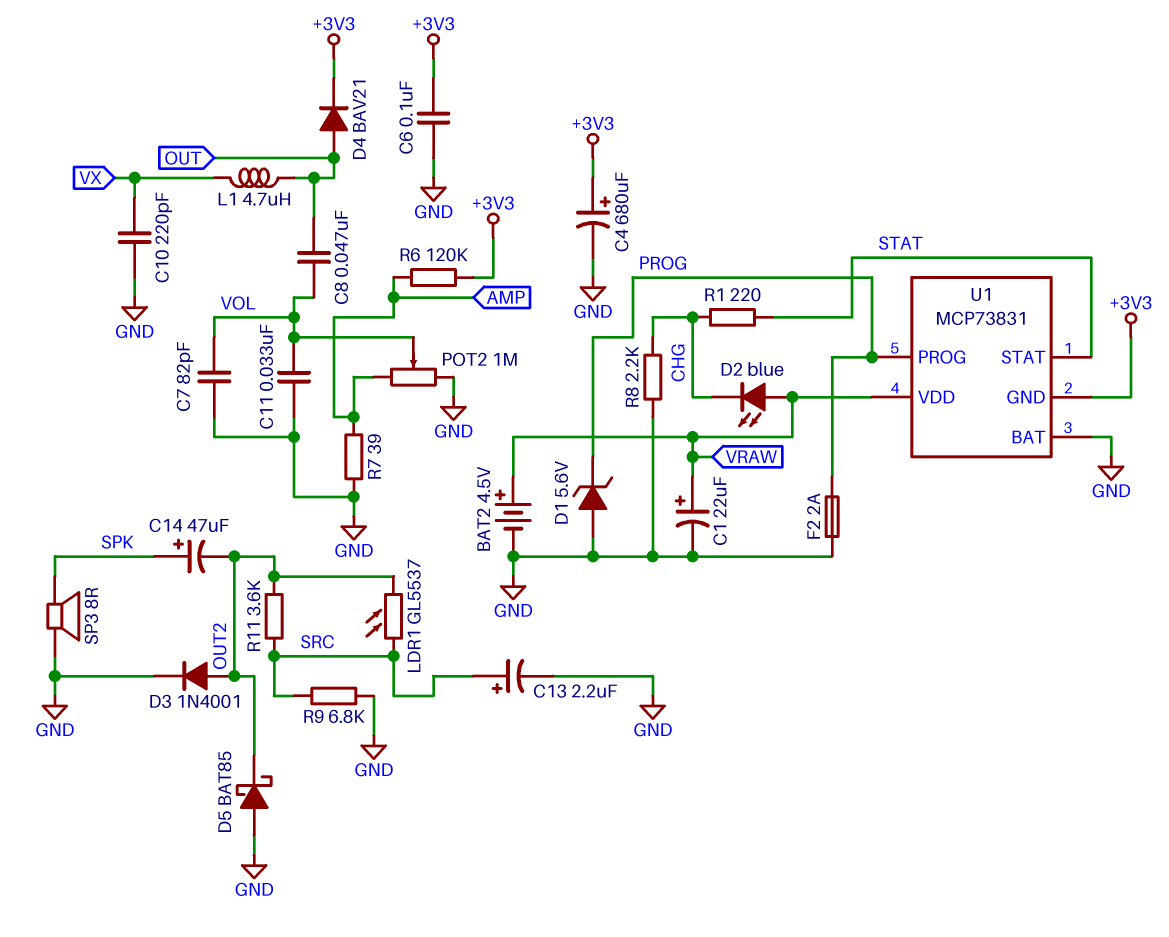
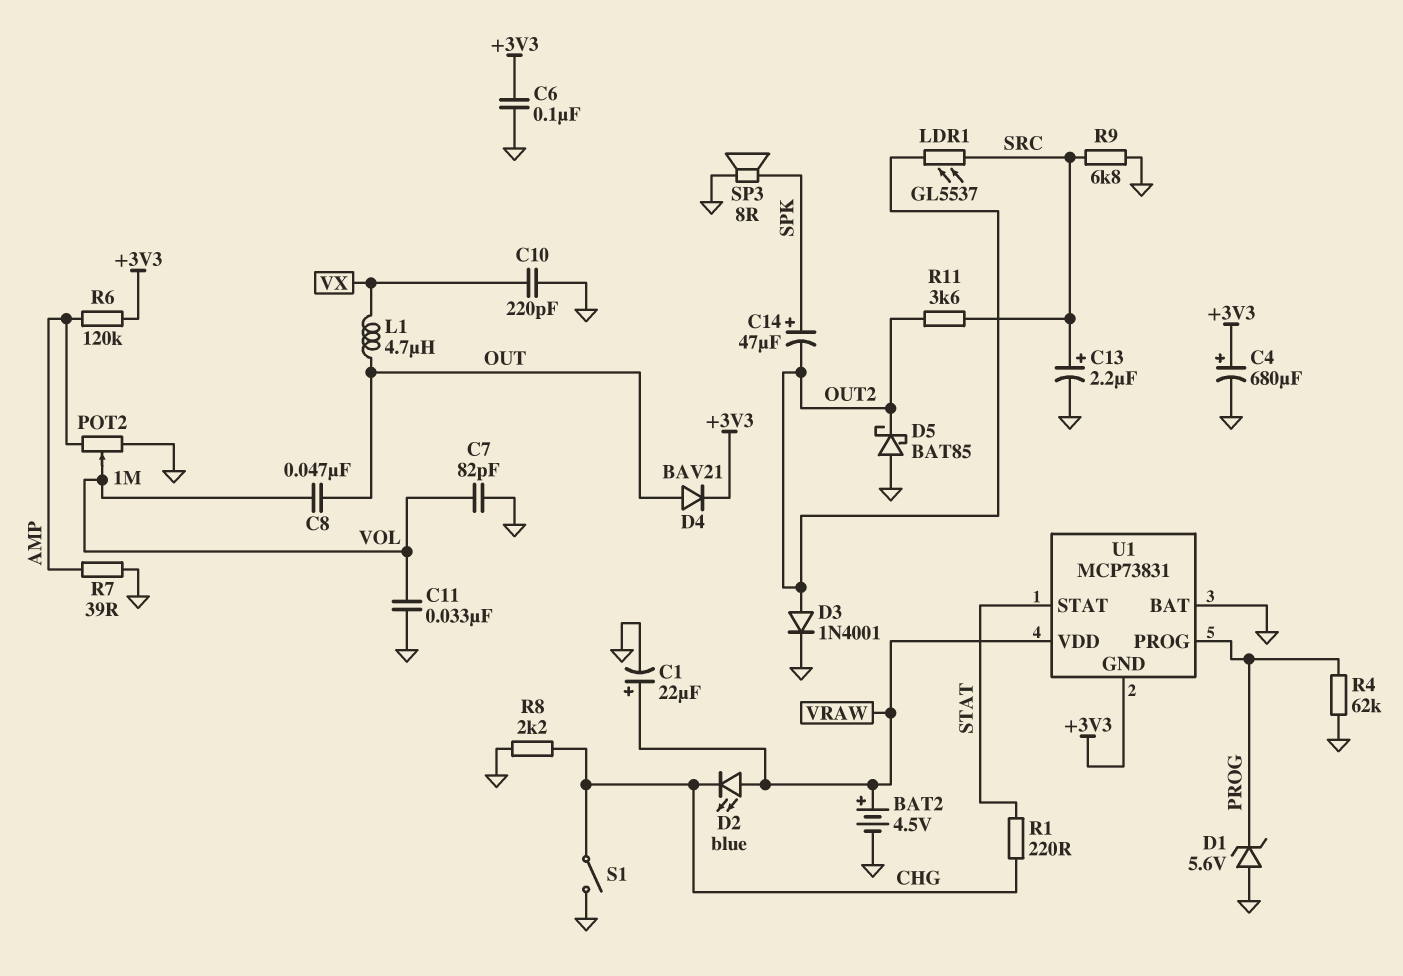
F2: 2A (GND, PROG) -> none
R4: none -> 62k (GND, PROG)
S1: none -> switch (CHG, GND)

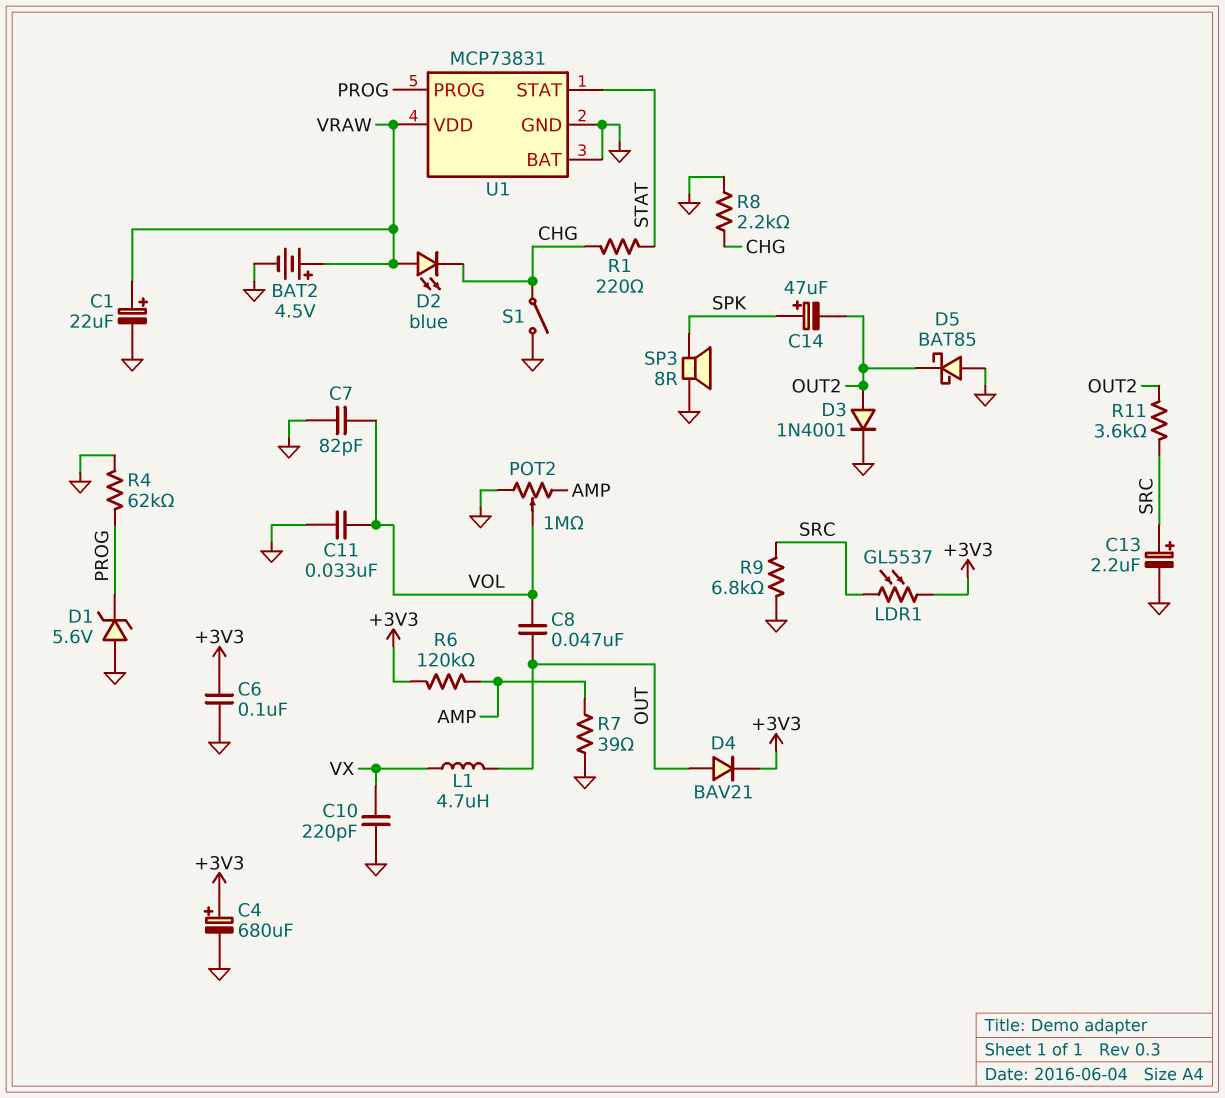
LDR1: GL5537 (OUT2, SRC) -> GL5537 (+3V3, SRC)
U1 pin GND: +3V3 -> GND

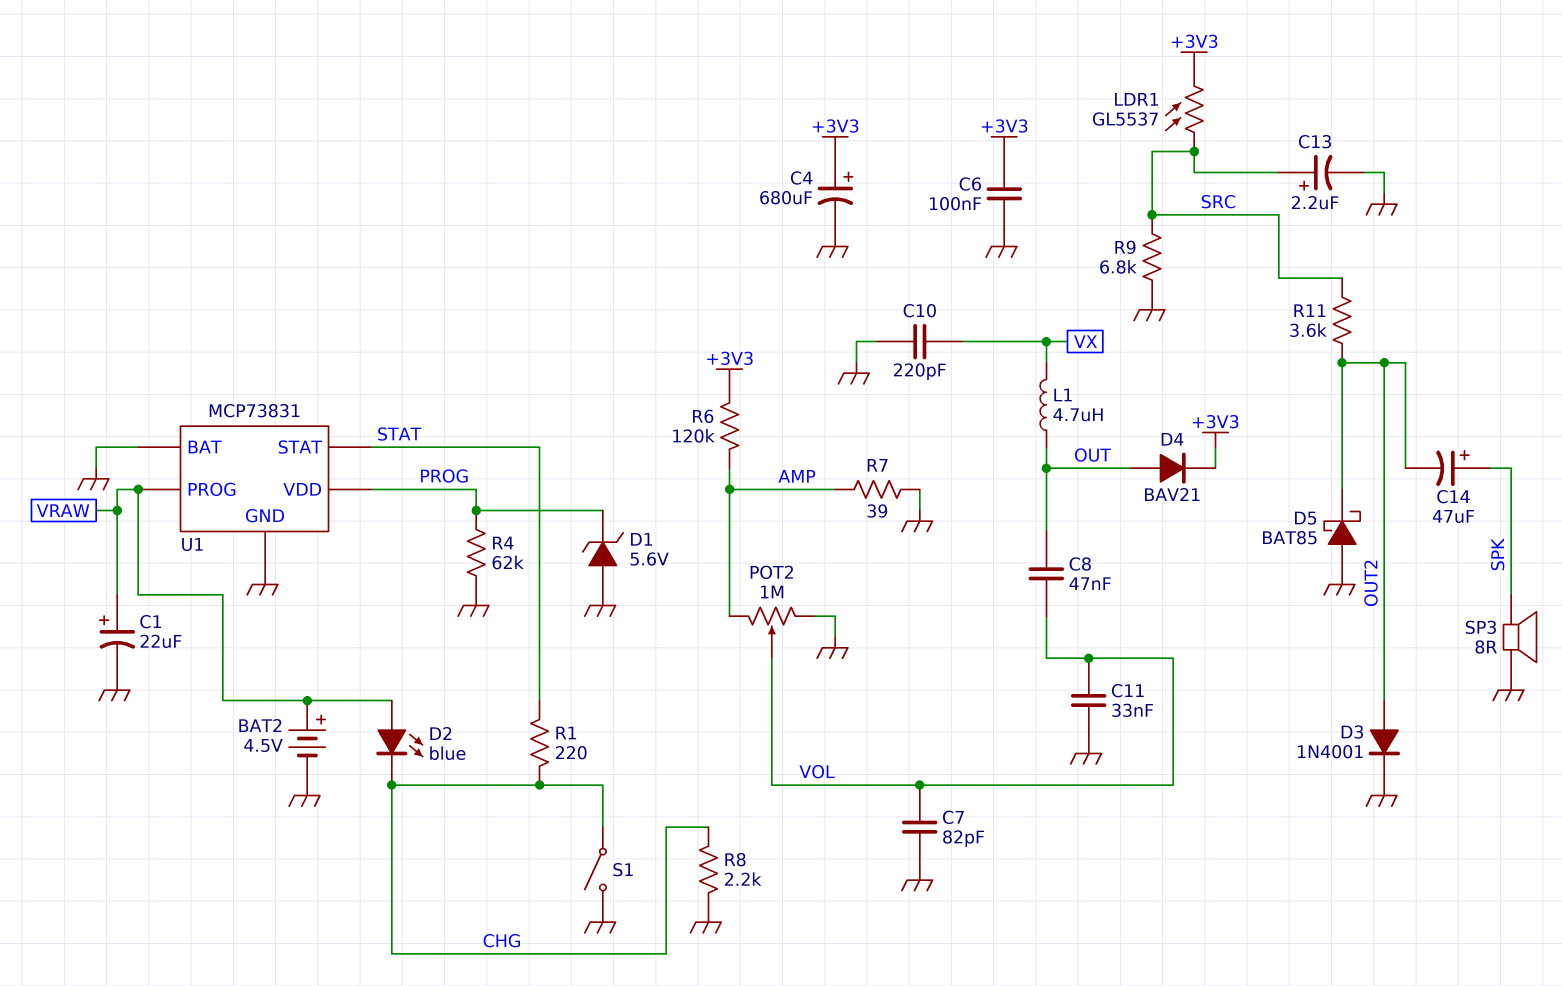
U1 pin PROG: PROG -> VRAW
U1 pin VDD: VRAW -> PROG

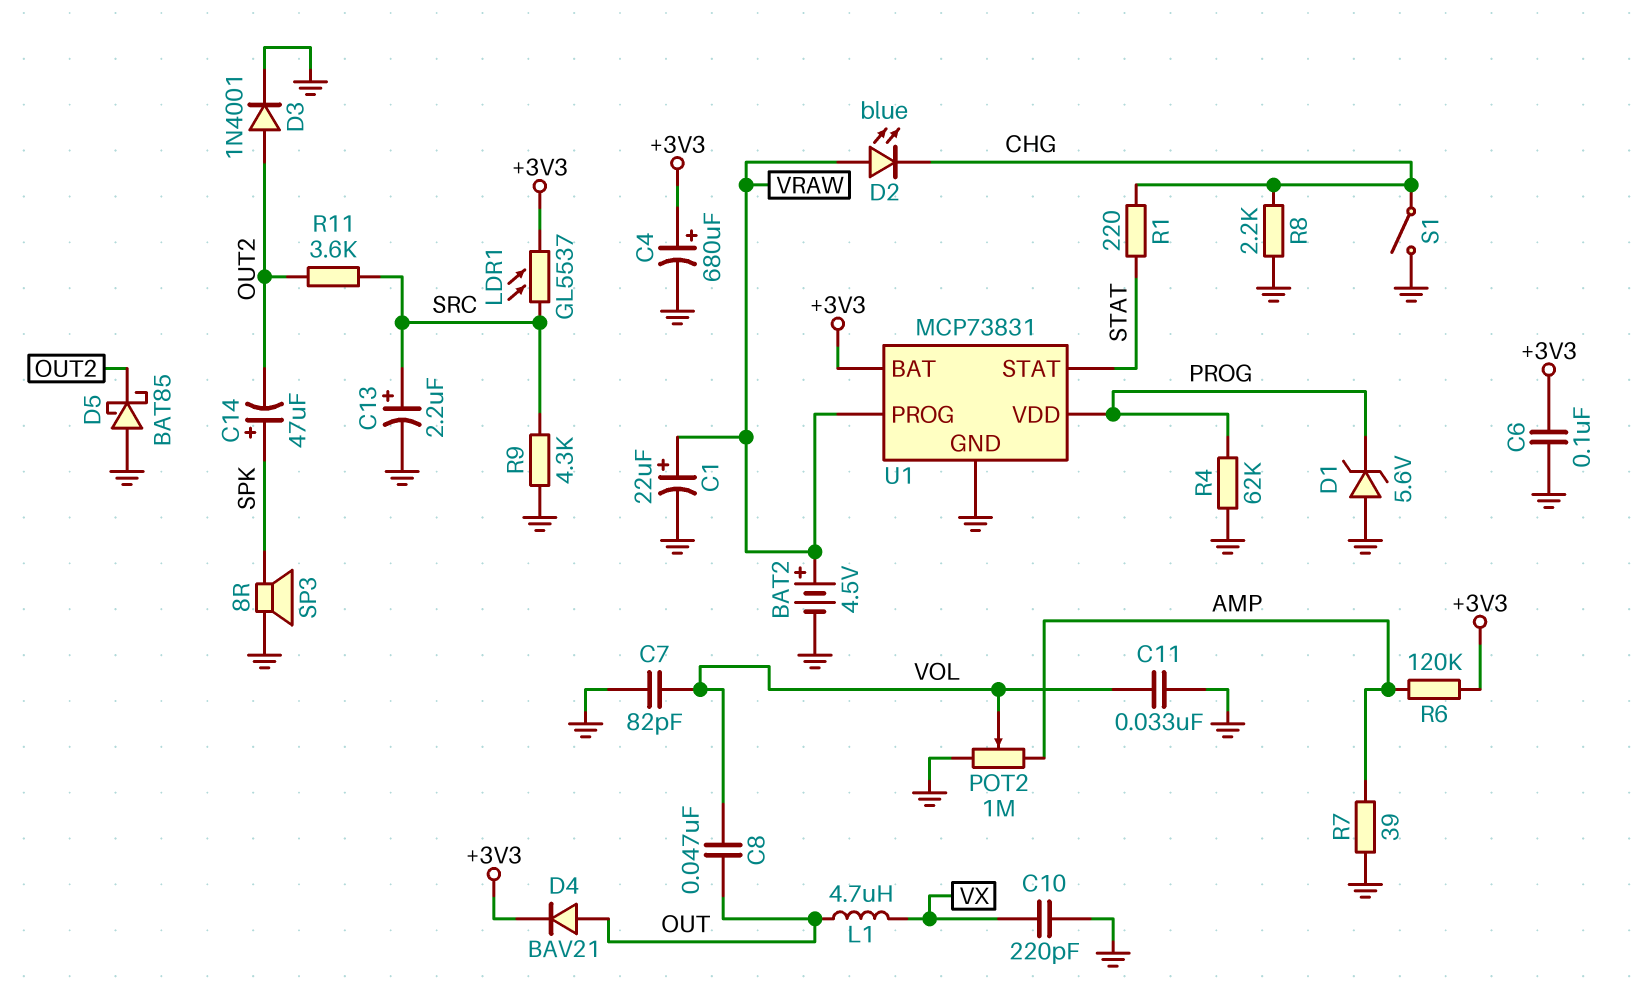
R9: 6.8k (GND, SRC) -> 4.3k (GND, SRC)
U1 pin BAT: GND -> +3V3

